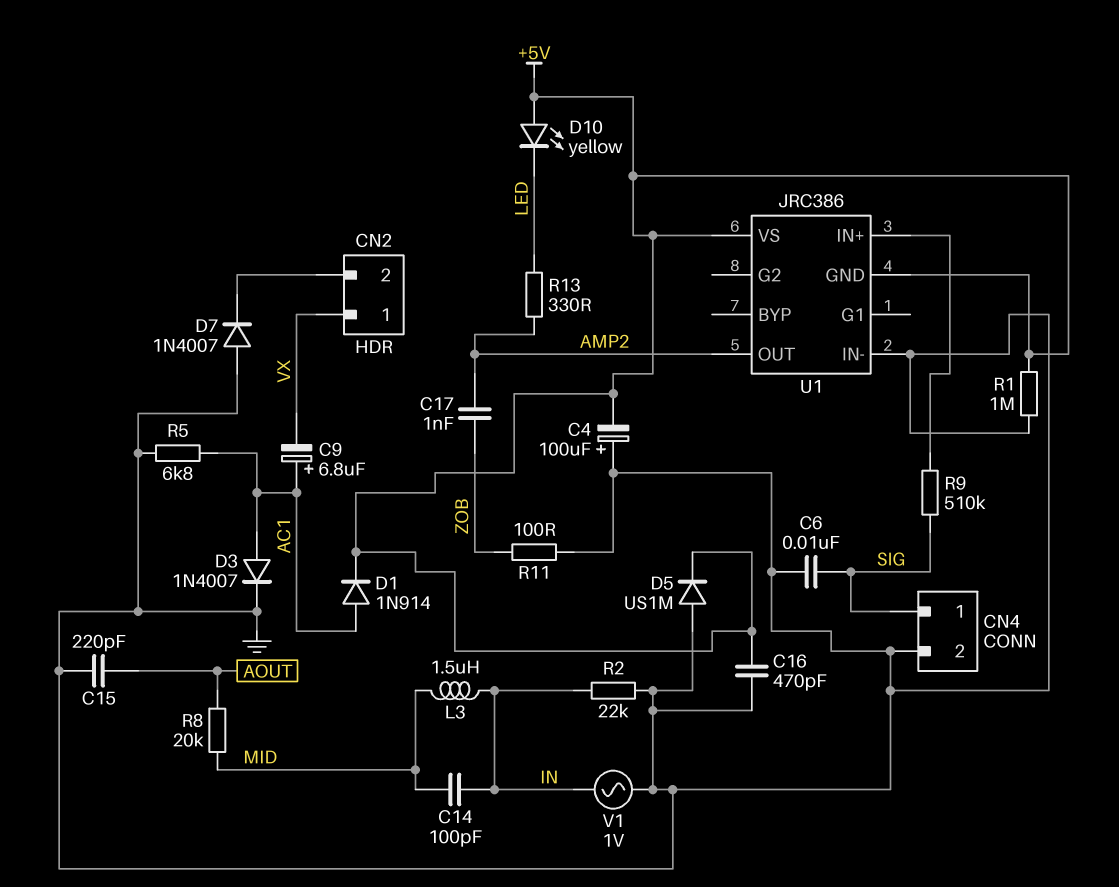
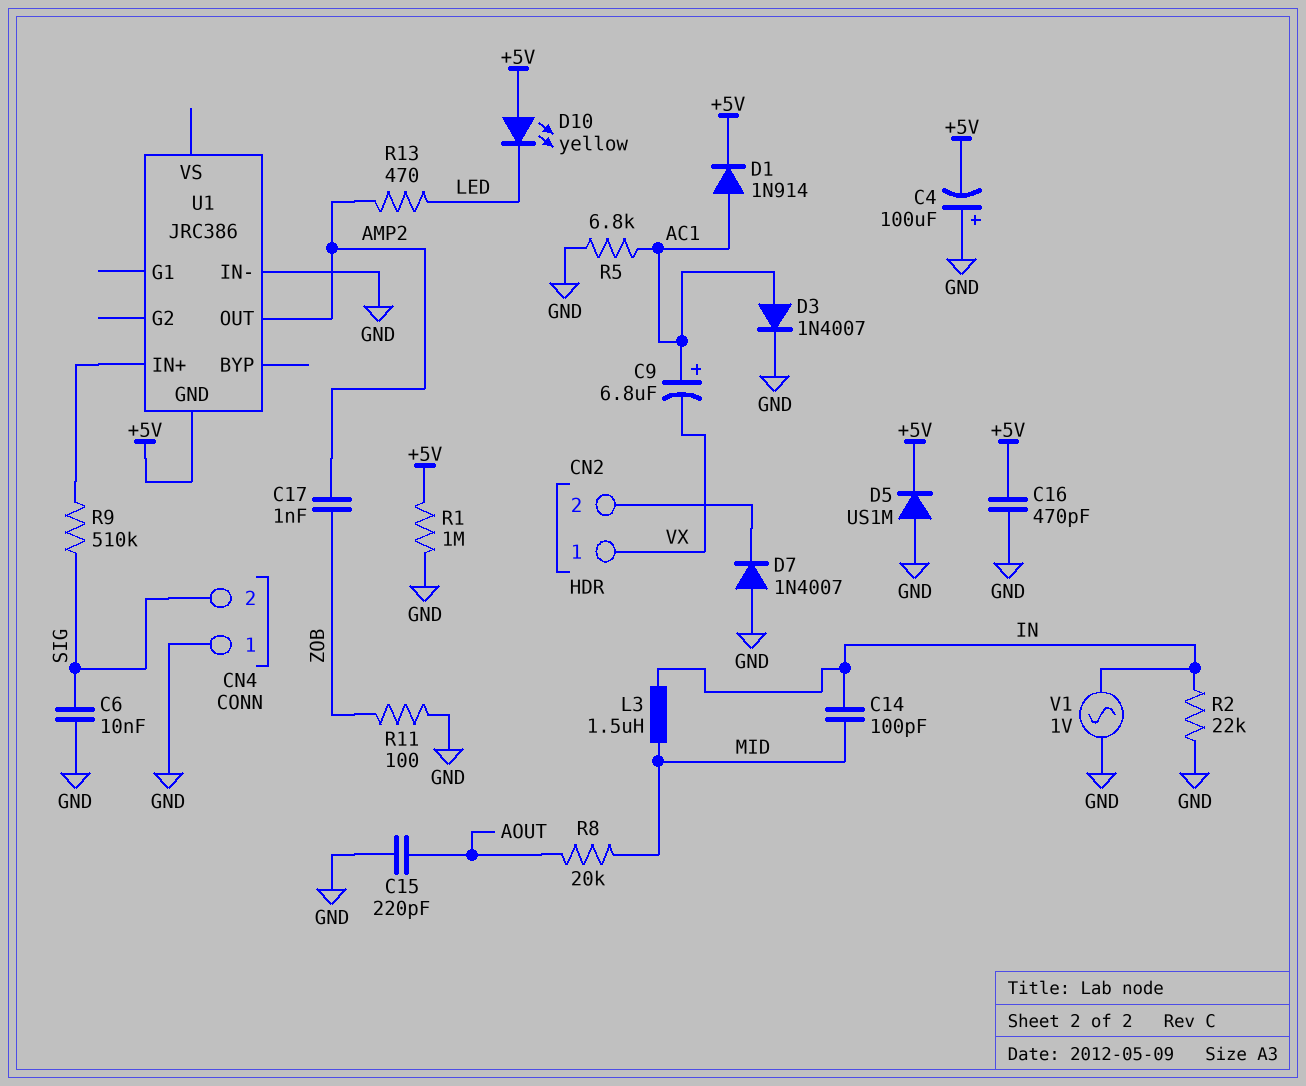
CN4 pin 1: SIG -> GND
CN4 pin 2: GND -> SIG
R13: 330 (AMP2, LED) -> 470 (AMP2, LED)
U1 pin VS: +5V -> none

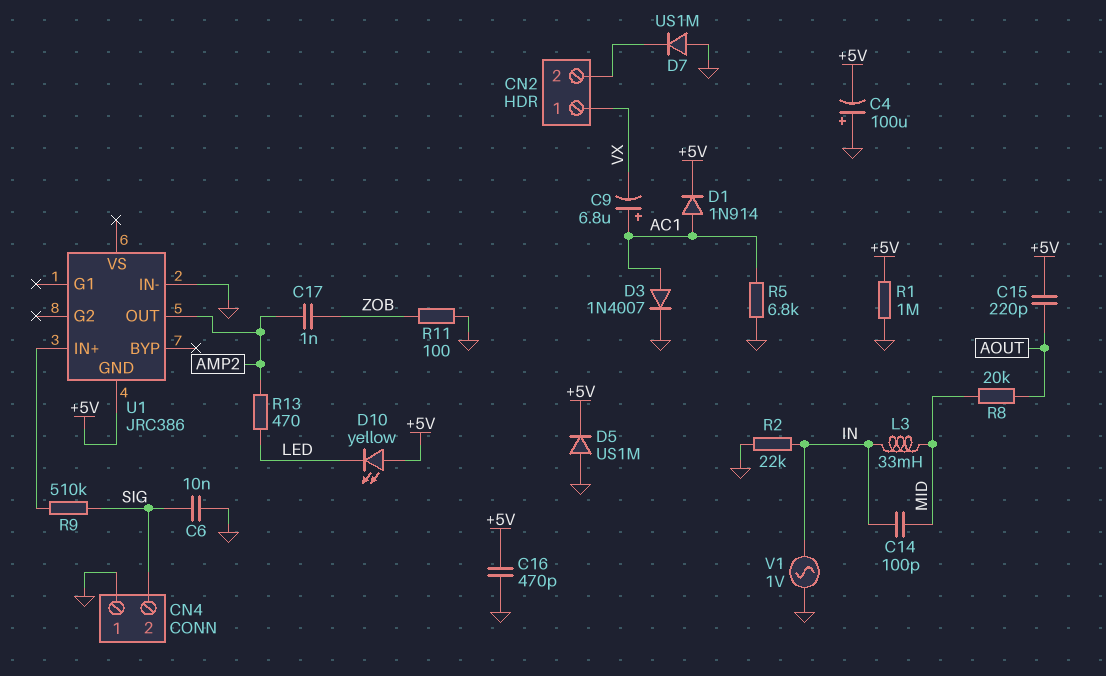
C15: 220pF (AOUT, GND) -> 220pF (+5V, AOUT)
D7: diode 1N4007 (A GND, K CN2/2) -> diode US1M (A GND, K CN2/2)
L3: 1.5uH (IN, MID) -> 33mH (IN, MID)

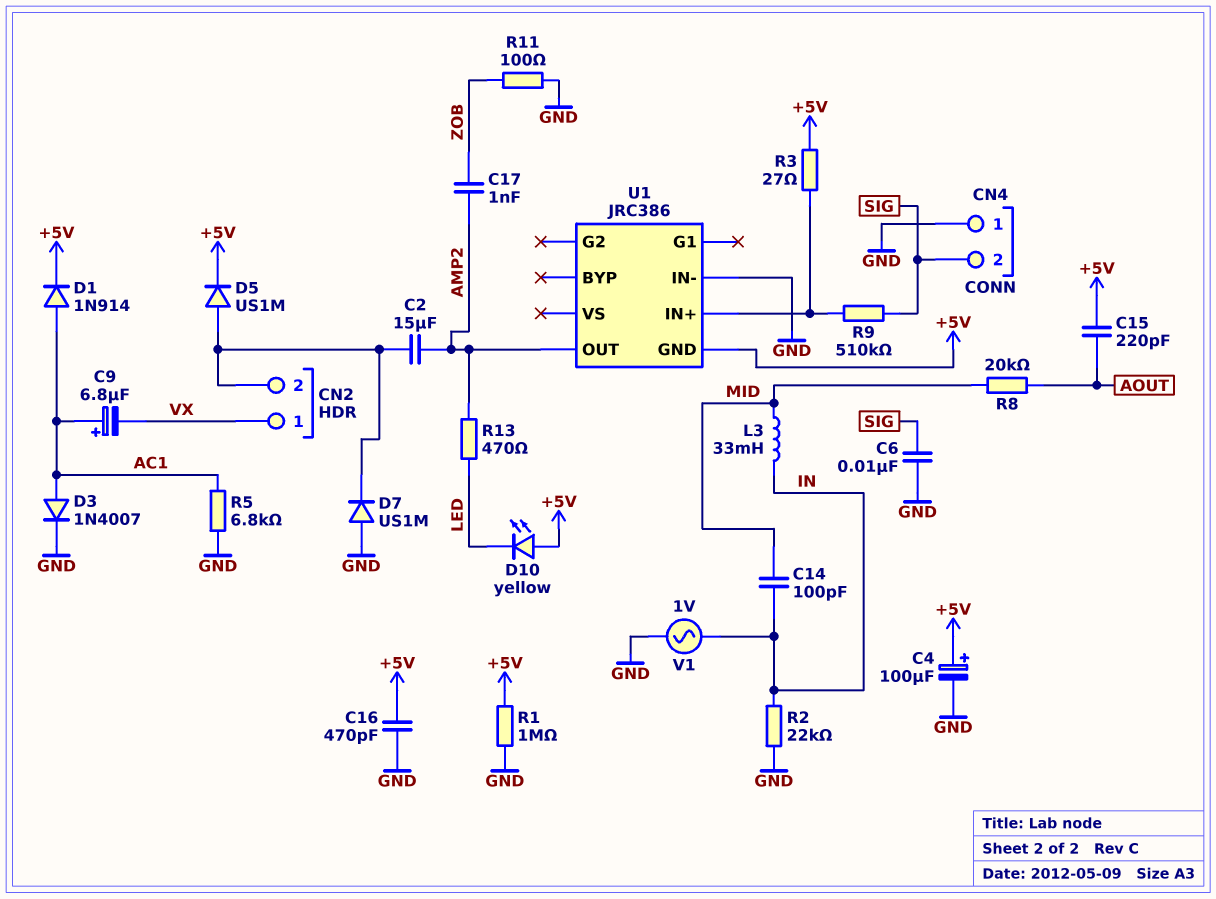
C2: none -> 15uF (AMP2, CN2/2)
C4: 100uF (plus GND, minus +5V) -> 100uF (plus +5V, minus GND)
D5: diode US1M (A GND, K +5V) -> diode US1M (A CN2/2, K +5V)
R3: none -> 27 (+5V, U1/IN+)

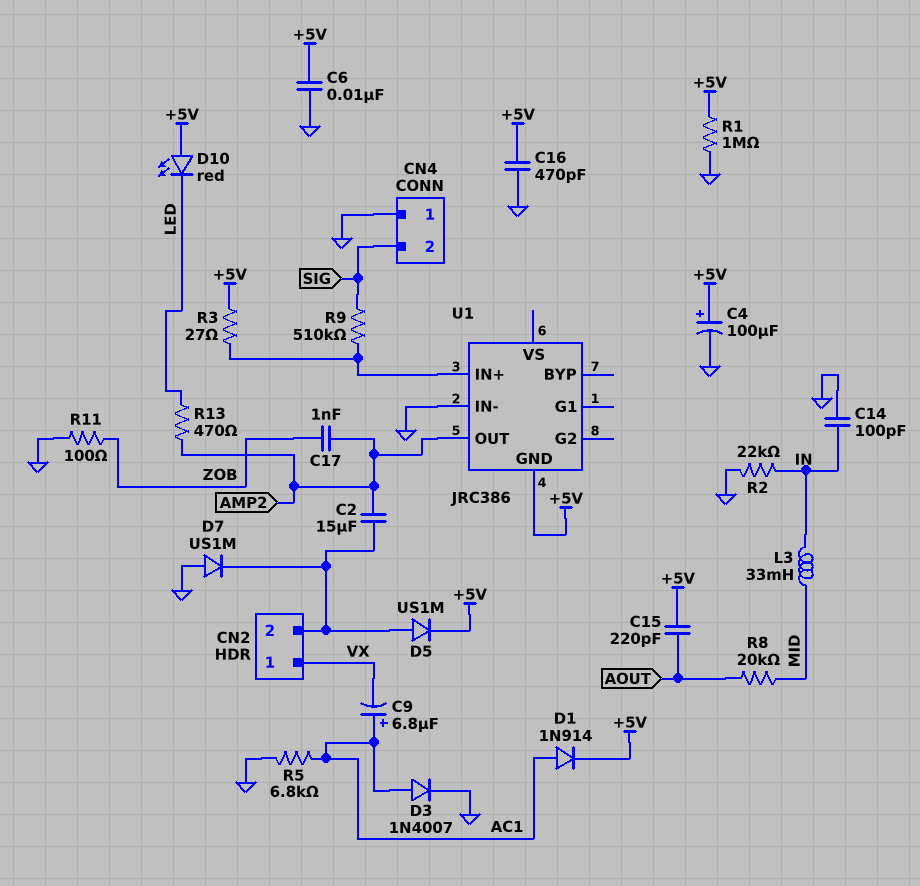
C6: 10nF (GND, SIG) -> 10nF (+5V, GND)
C14: 100pF (IN, MID) -> 100pF (GND, IN)
D10: LED yellow (A +5V, K LED) -> LED red (A +5V, K LED)
V1: AC 1V (GND, IN) -> none

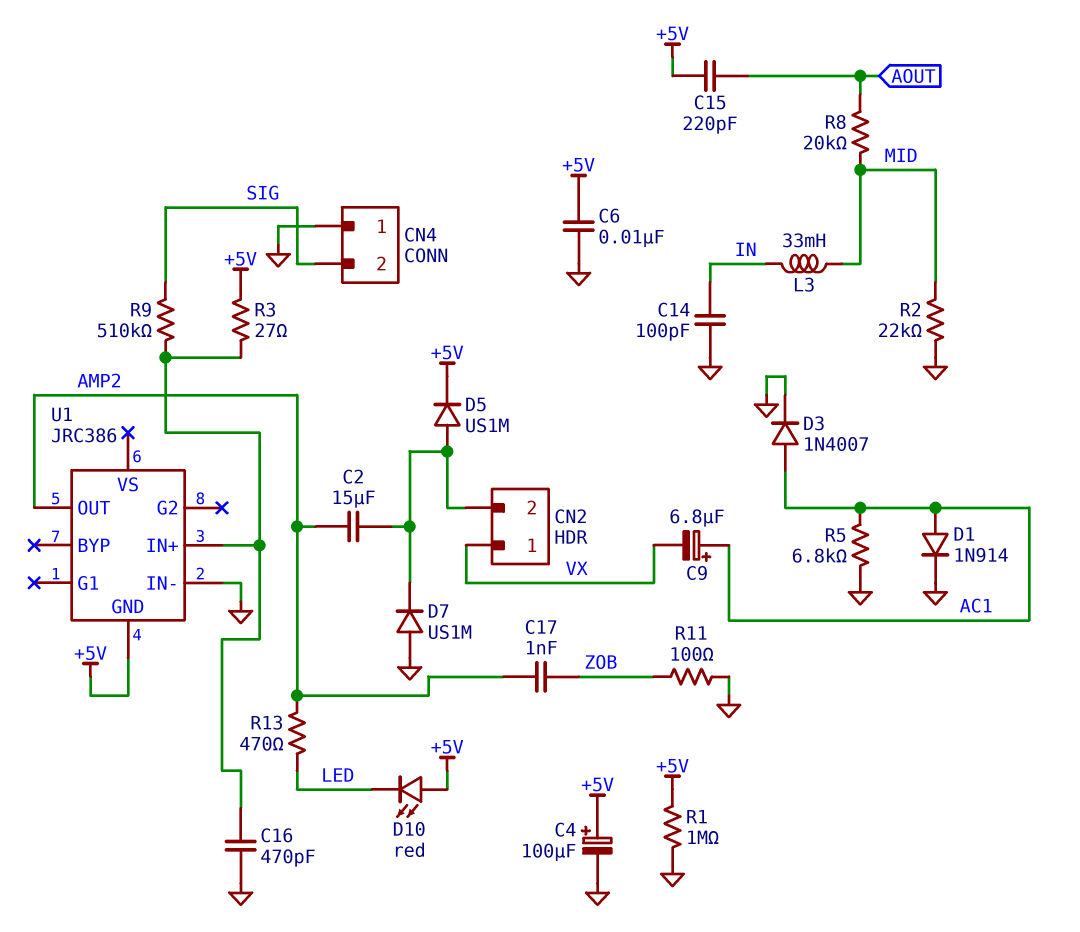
C16: 470pF (+5V, GND) -> 470pF (GND, U1/IN+)
D1: diode 1N914 (A AC1, K +5V) -> diode 1N914 (A AC1, K GND)
R2: 22k (GND, IN) -> 22k (GND, MID)

